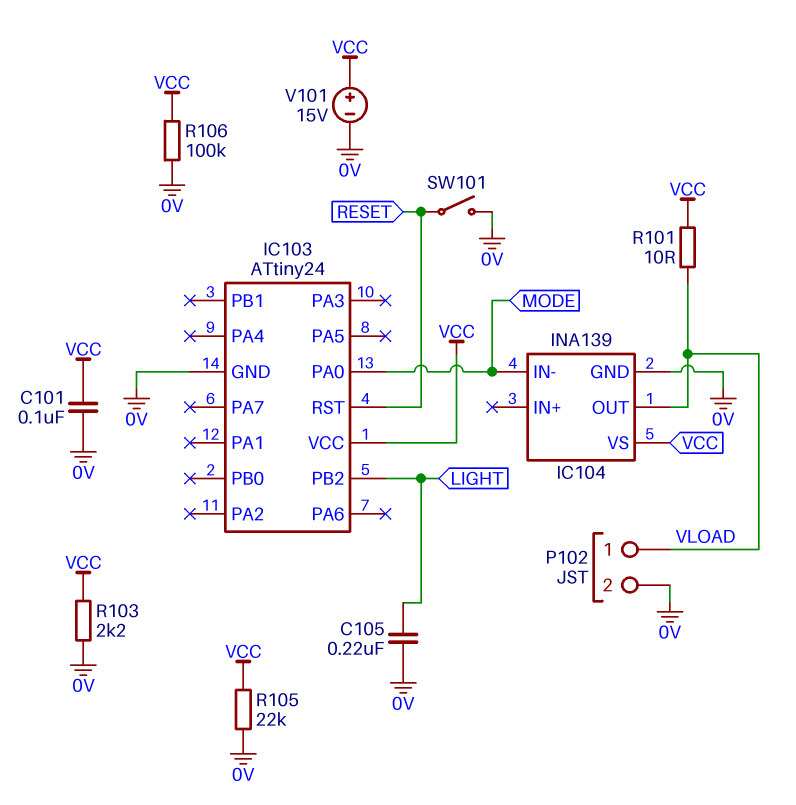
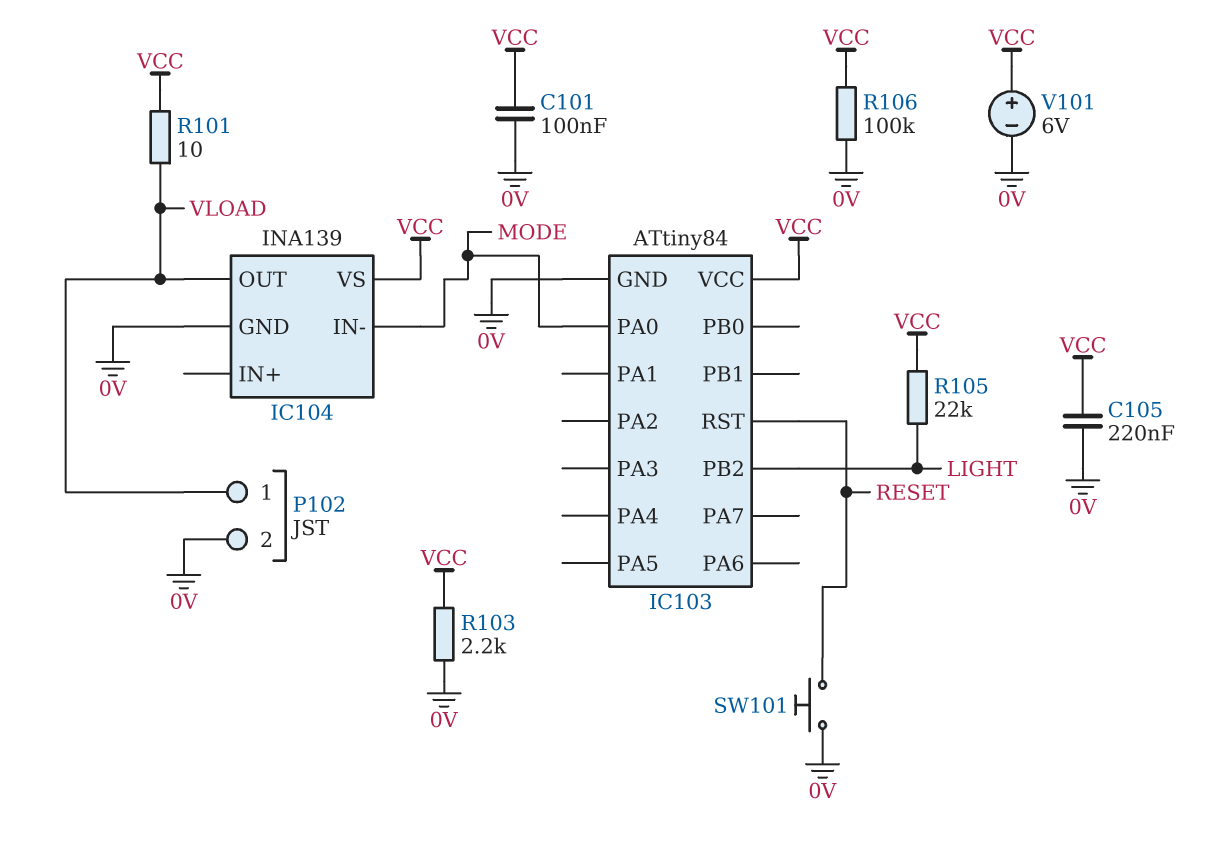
C105: 220nF (0V, LIGHT) -> 220nF (0V, VCC)
IC103: ATtiny24 -> ATtiny84
R105: 22k (0V, VCC) -> 22k (LIGHT, VCC)
SW101: switch (0V, RESET) -> button (0V, RESET)
V101: 15V (plus VCC, minus 0V) -> 6V (plus VCC, minus 0V)

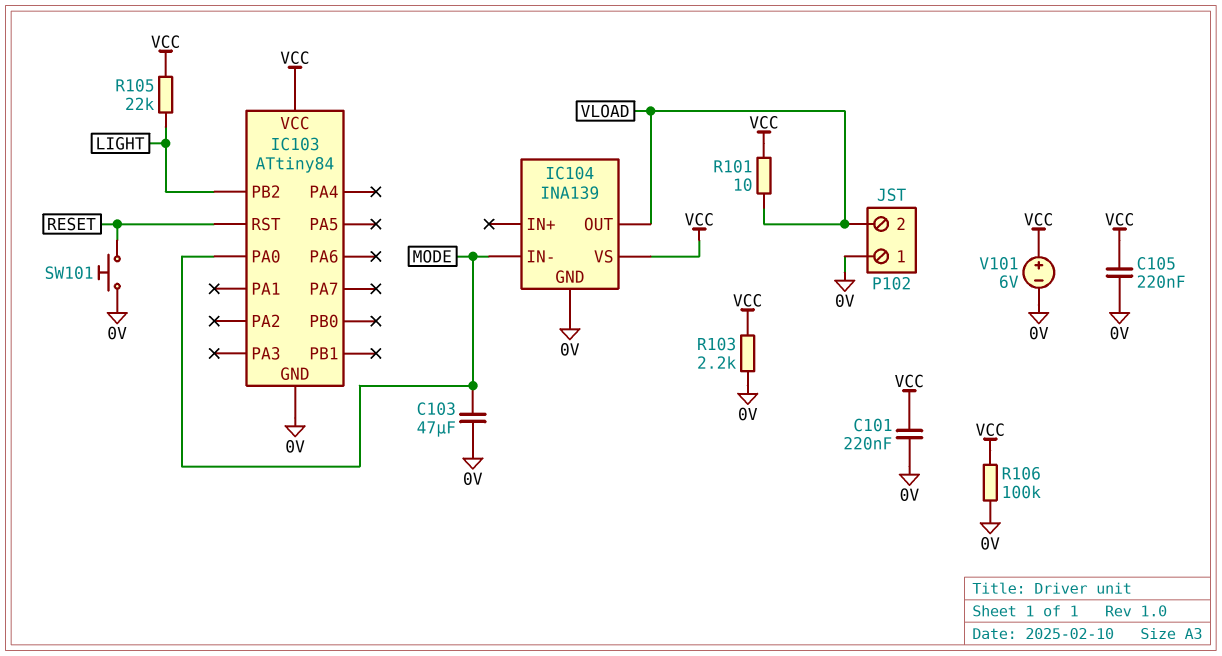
C101: 100nF (0V, VCC) -> 220nF (0V, VCC)
C103: none -> 47uF (0V, MODE)
P102 pin 1: VLOAD -> 0V
P102 pin 2: 0V -> VLOAD

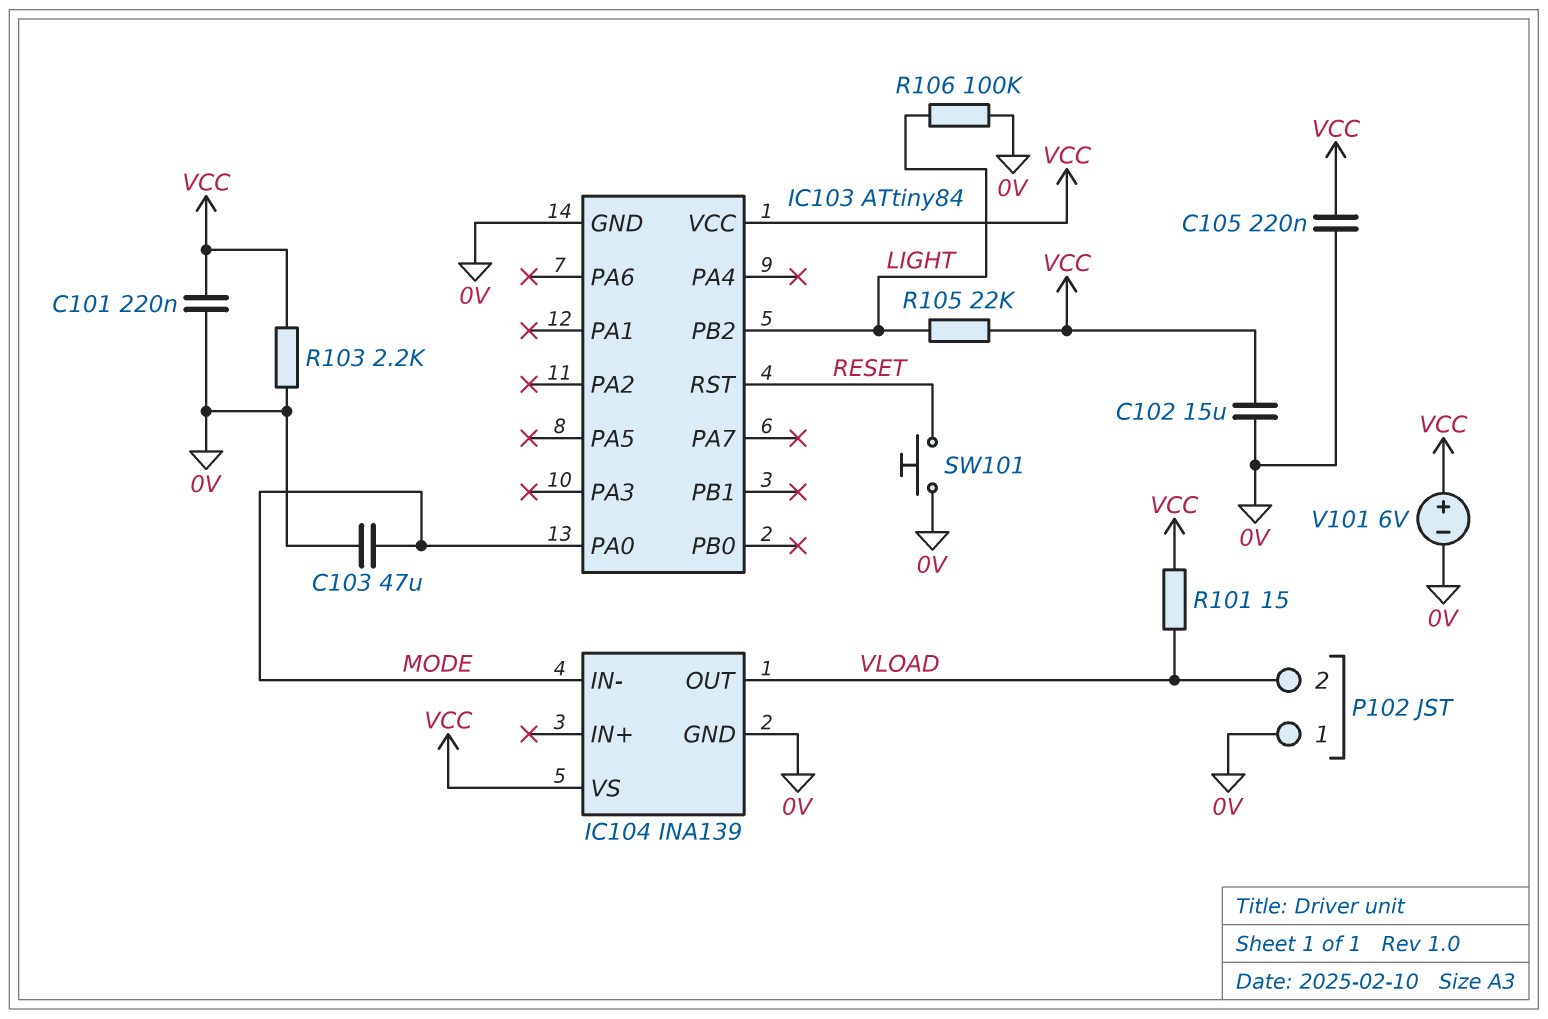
C102: none -> 15uF (0V, VCC)
R101: 10 (VCC, VLOAD) -> 15 (VCC, VLOAD)
R106: 100k (0V, VCC) -> 100k (0V, LIGHT)

